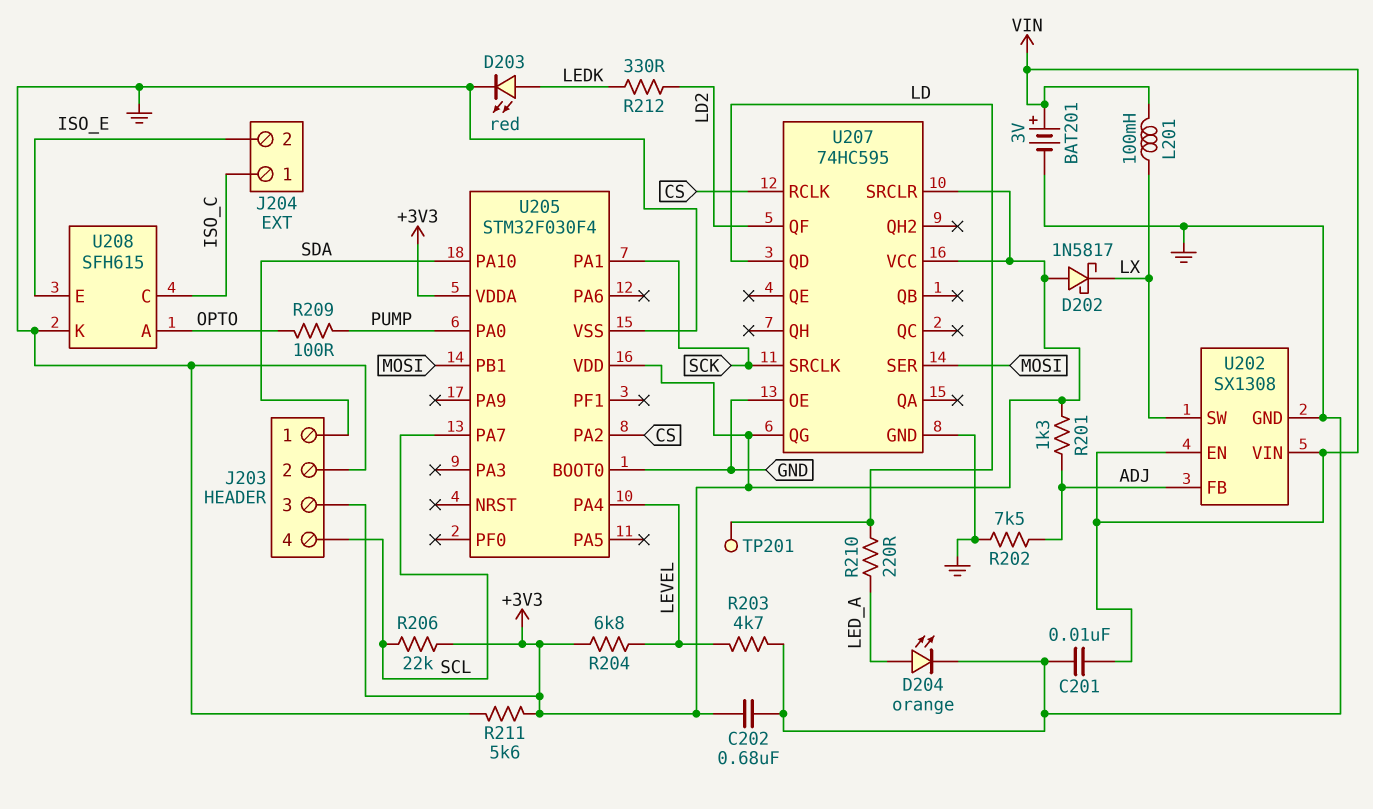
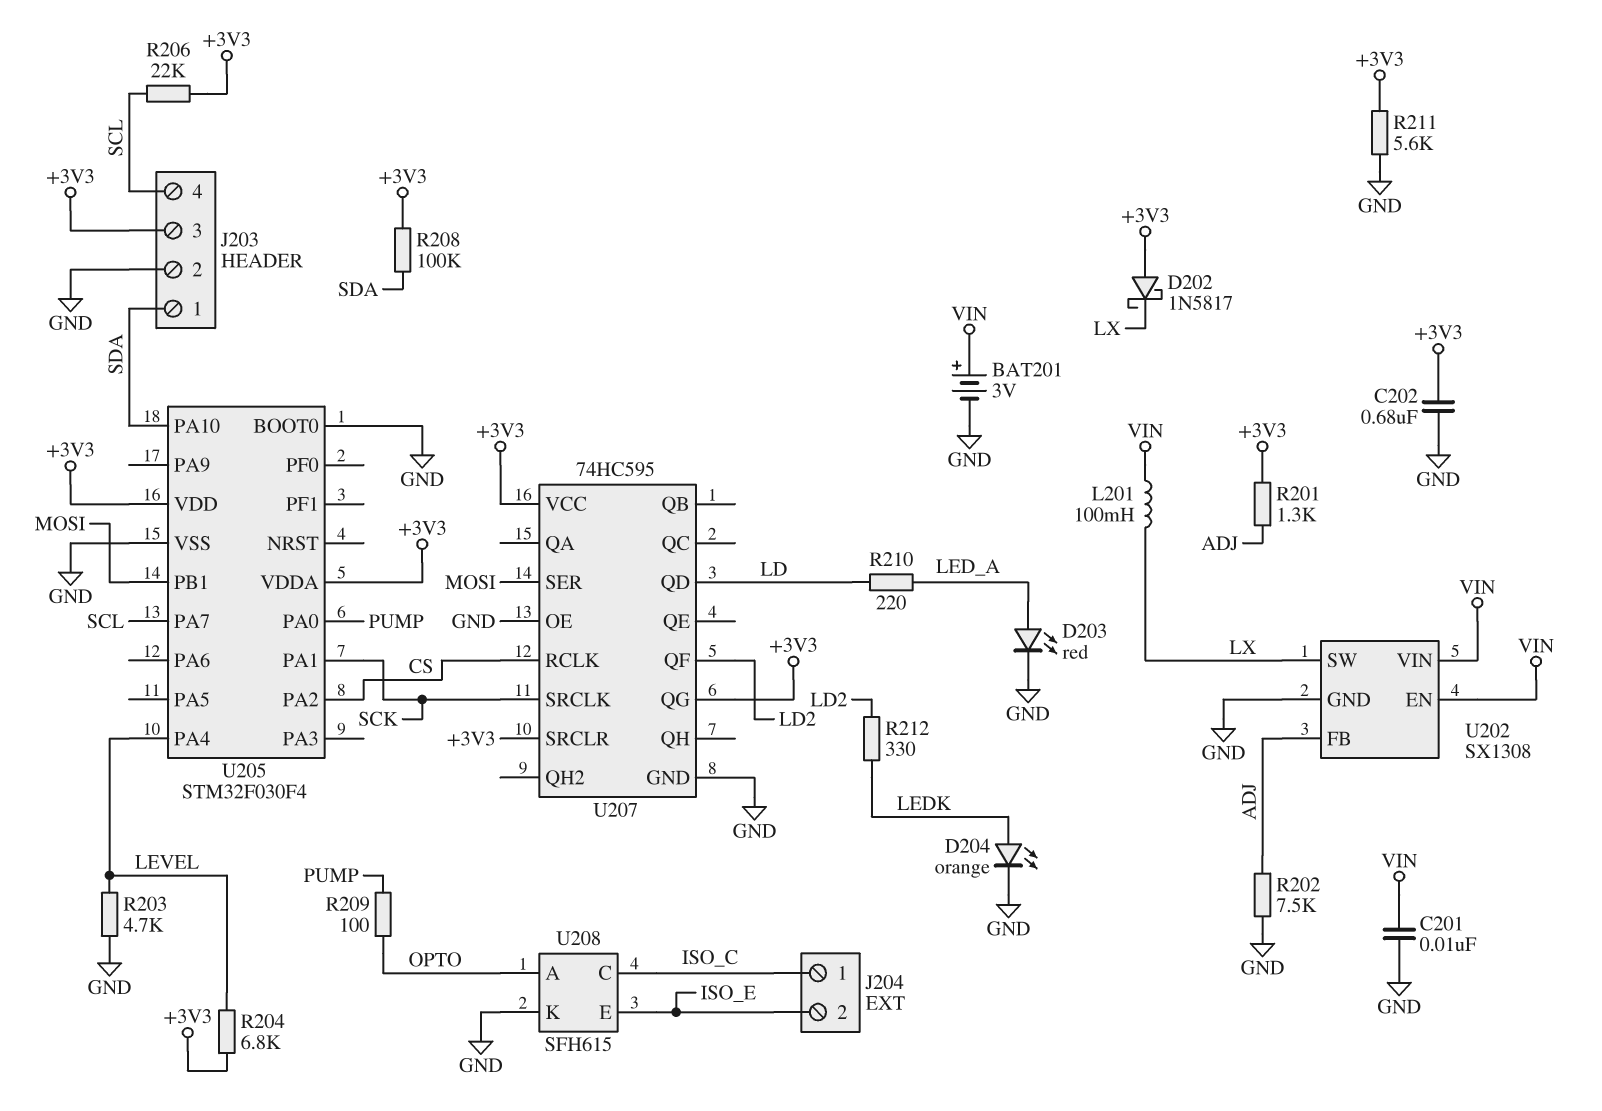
D203: LED red (A LEDK, K GND) -> LED red (A LED_A, K GND)
D204: LED orange (A LED_A, K GND) -> LED orange (A LEDK, K GND)
R208: none -> 100k (+3V3, SDA)
TP201: test point (LD) -> none

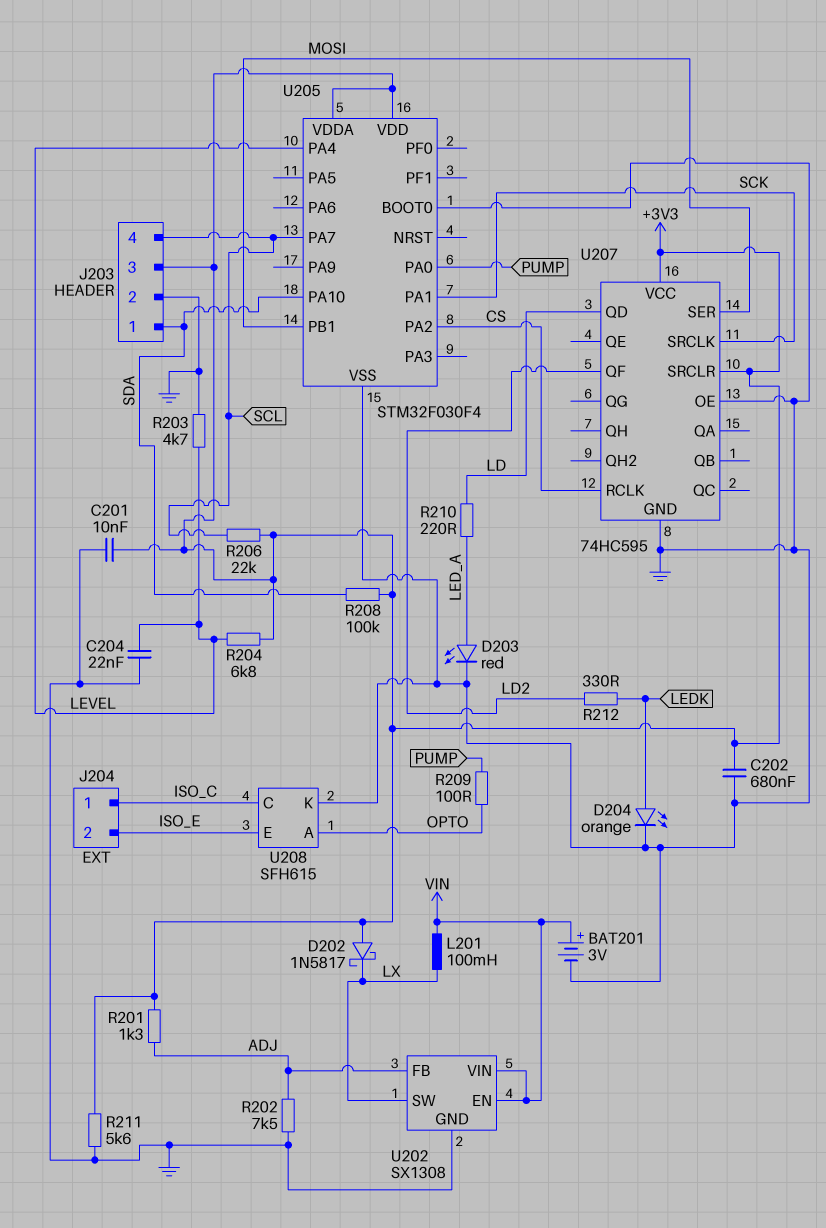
C201: 10nF (GND, VIN) -> 10nF (+3V3, GND)
C204: none -> 22nF (GND, LEVEL)
U207 pin QG: +3V3 -> none

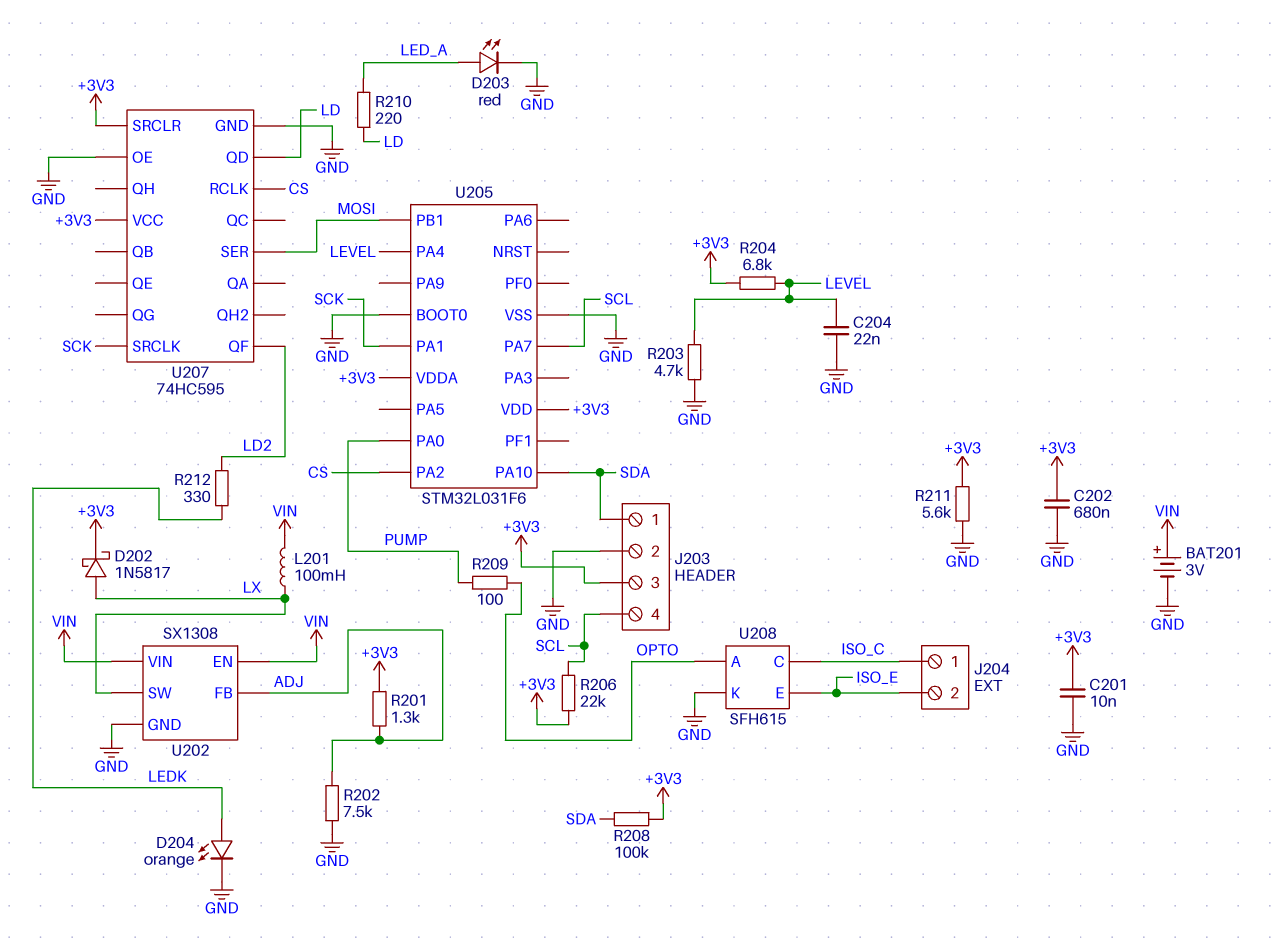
D202: schottky 1N5817 (A +3V3, K LX) -> schottky 1N5817 (A LX, K +3V3)
U205: STM32F030F4 -> STM32L031F6

